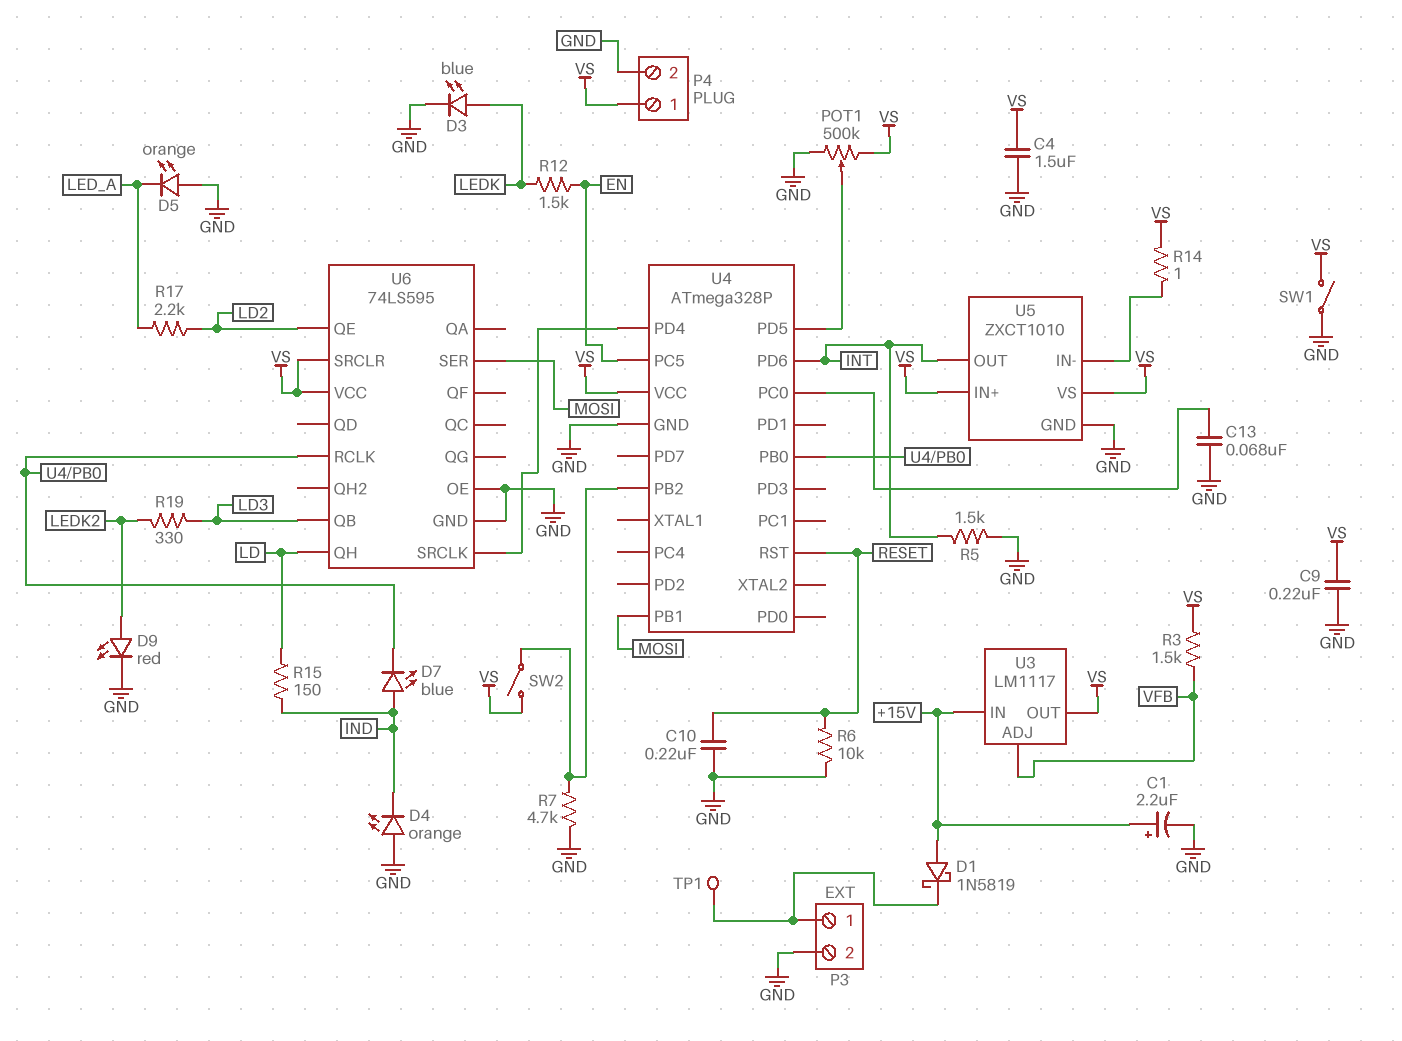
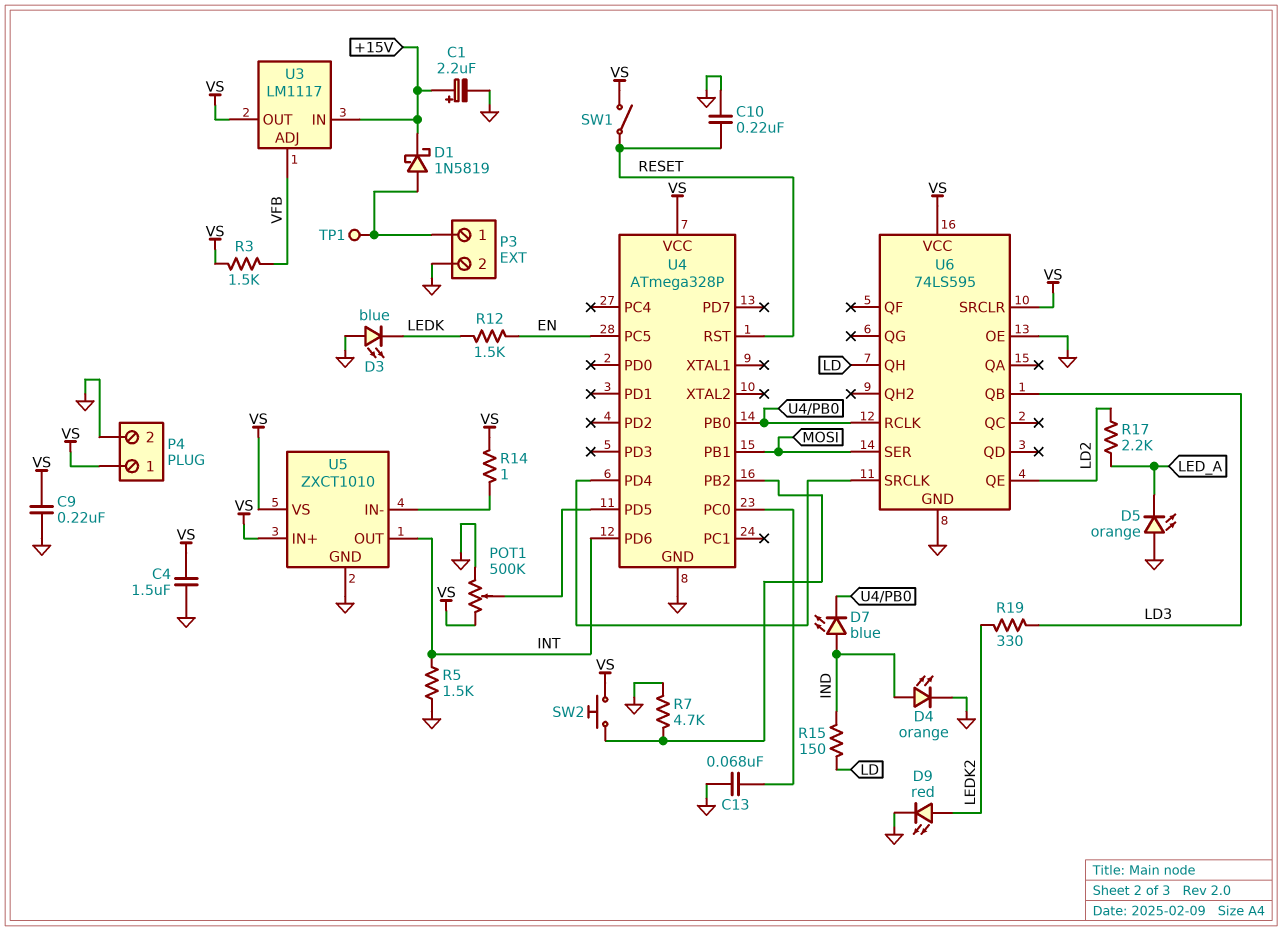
D1: schottky 1N5819 (A +15V, K P3/1) -> schottky 1N5819 (A P3/1, K +15V)
D3: LED blue (A LEDK, K GND) -> LED blue (A GND, K LEDK)
D4: LED orange (A GND, K IND) -> LED orange (A IND, K GND)
R6: 10k (GND, RESET) -> none
SW1: switch (GND, VS) -> switch (RESET, VS)
SW2: switch (U4/PB2, VS) -> button (U4/PB2, VS)

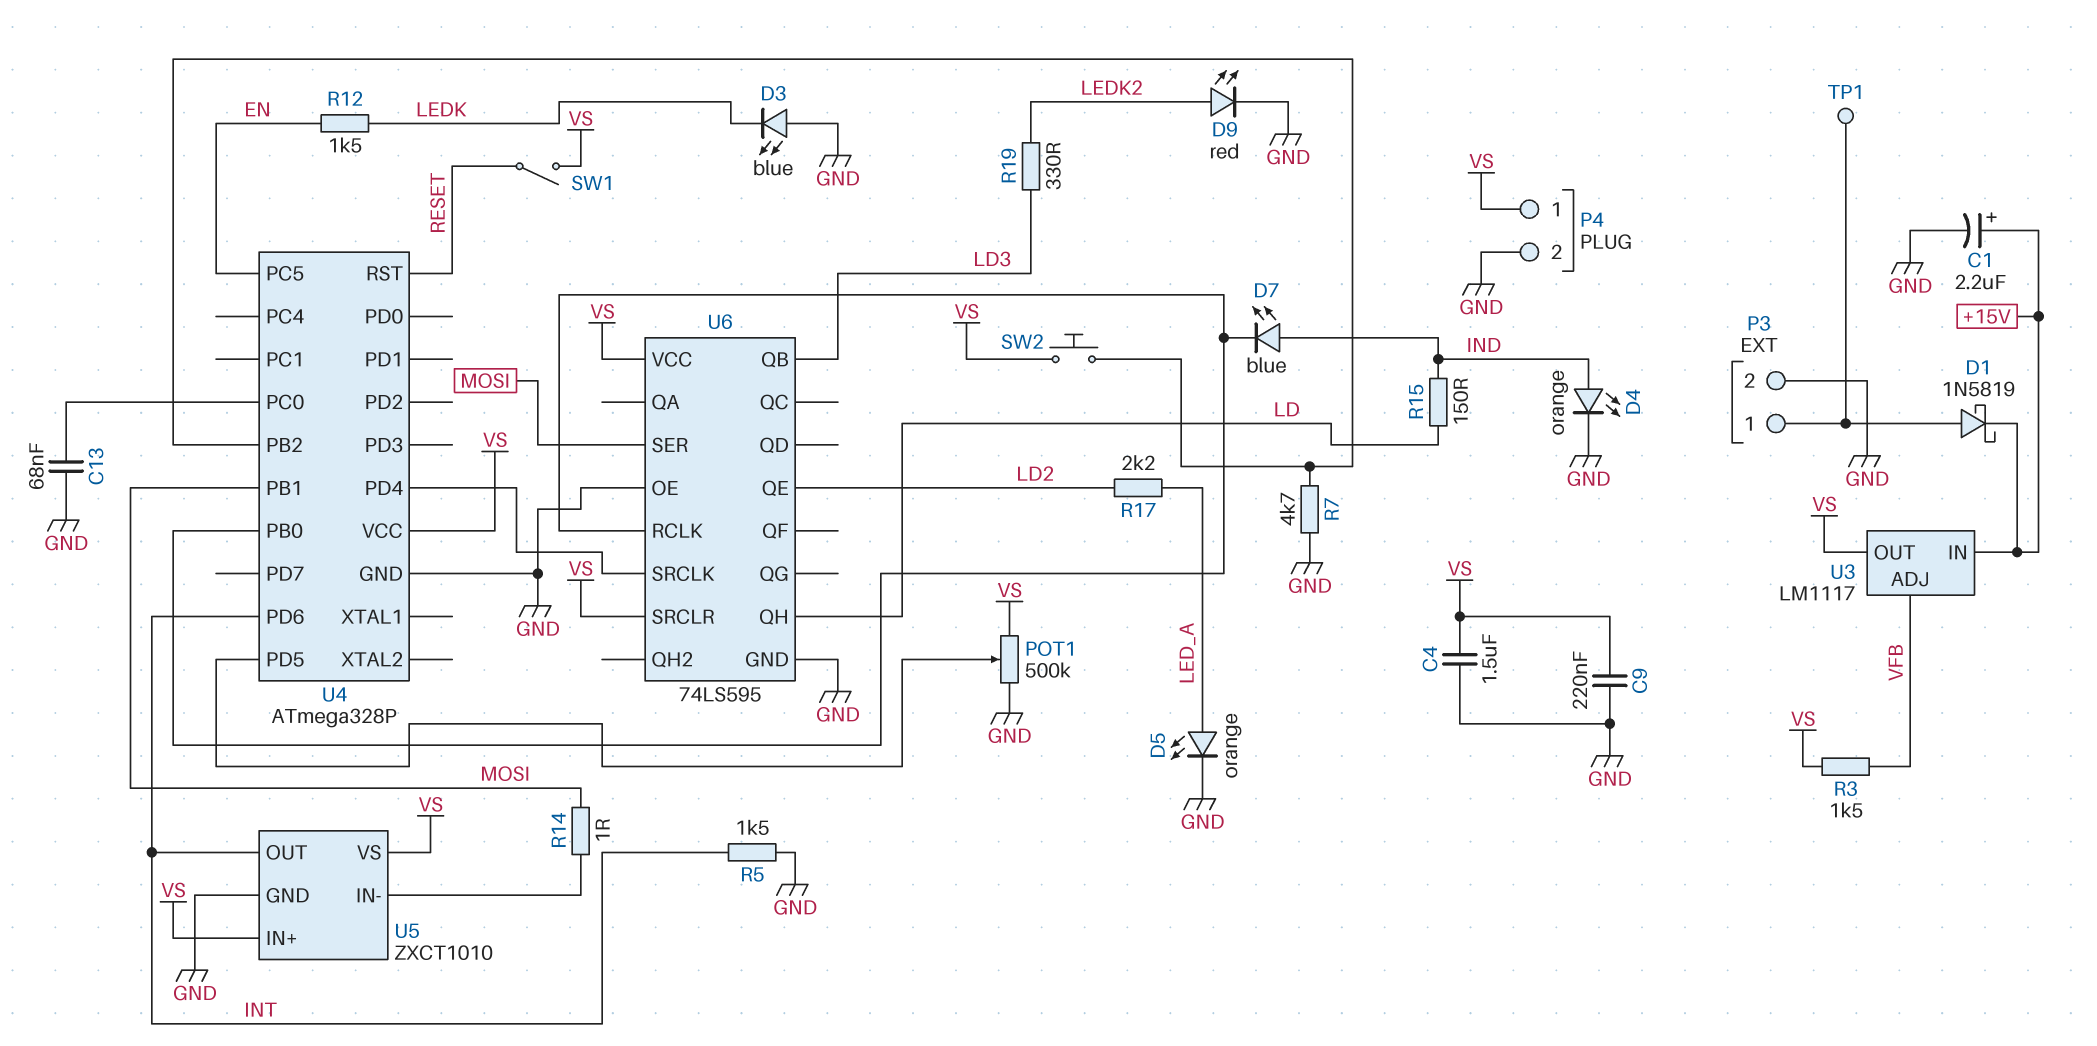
C10: 220nF (GND, RESET) -> none
D5: LED orange (A GND, K LED_A) -> LED orange (A LED_A, K GND)
R14: 1 (U5/IN-, VS) -> 1 (MOSI, U5/IN-)

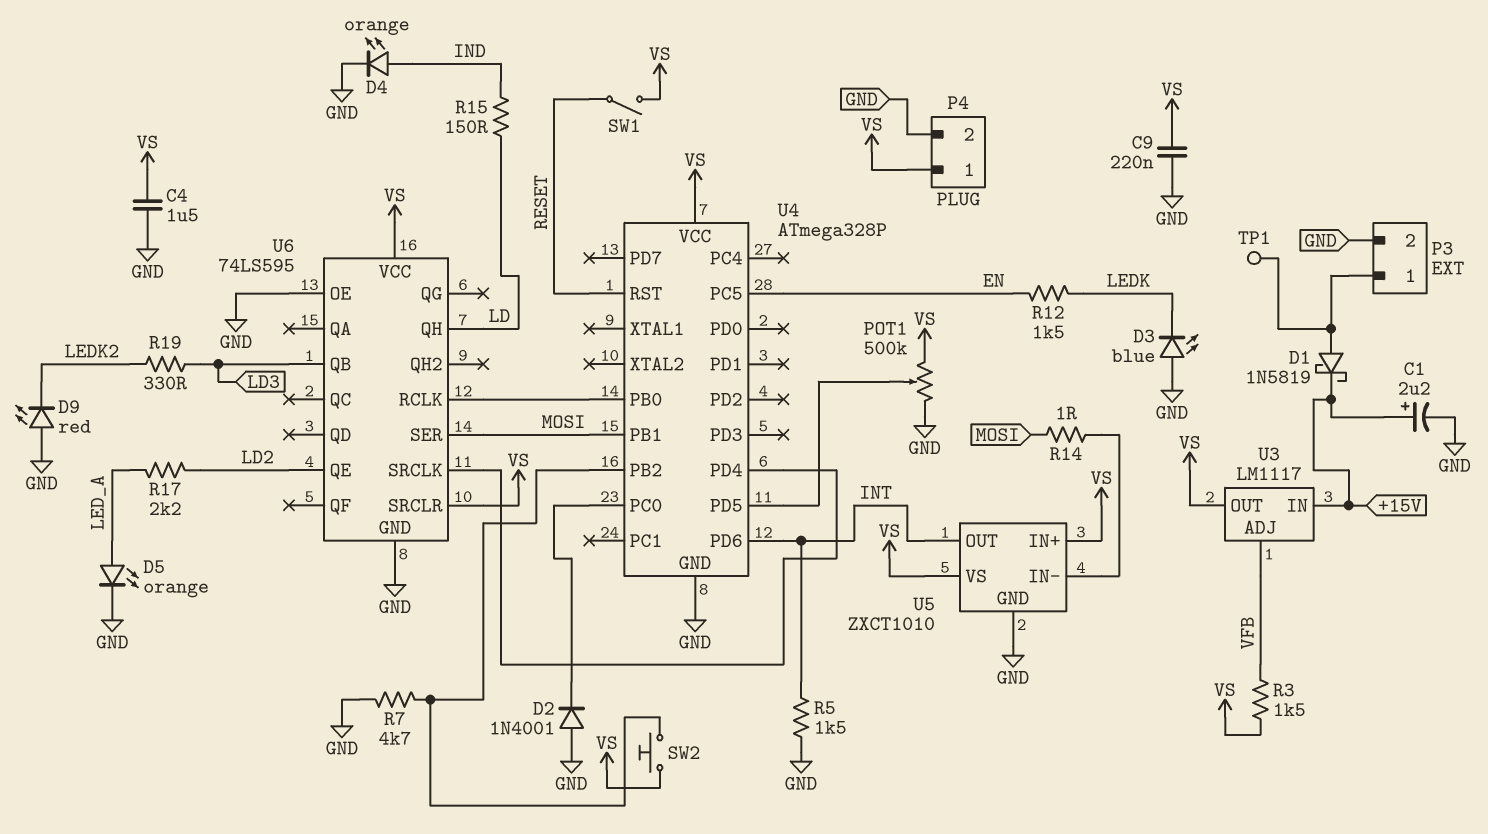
C13: 68nF (GND, U4/PC0) -> none
D2: none -> diode 1N4001 (A GND, K U4/PC0)
D7: LED blue (A IND, K U4/PB0) -> none
D9: LED red (A LEDK2, K GND) -> LED red (A GND, K LEDK2)

